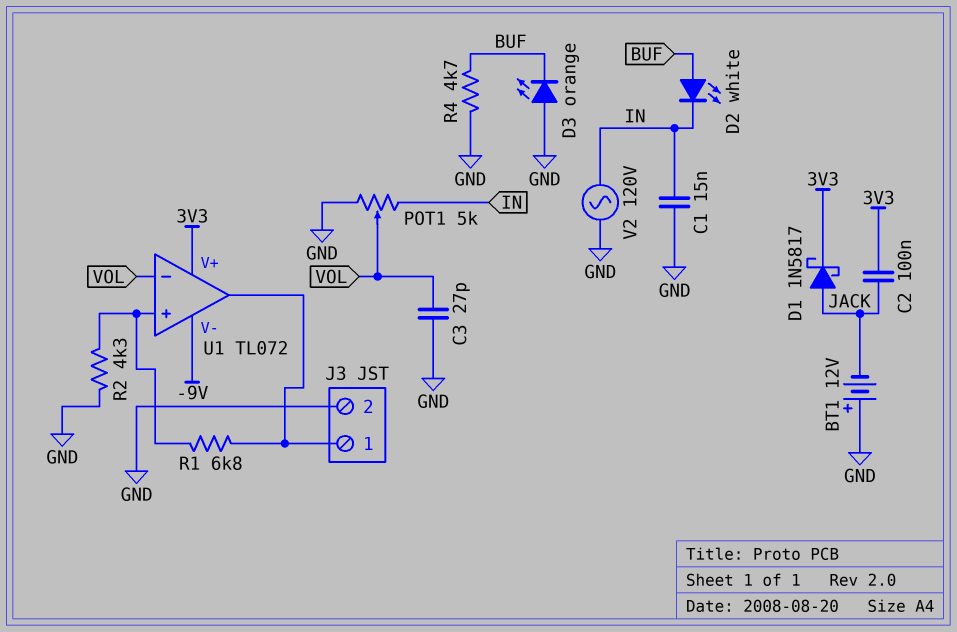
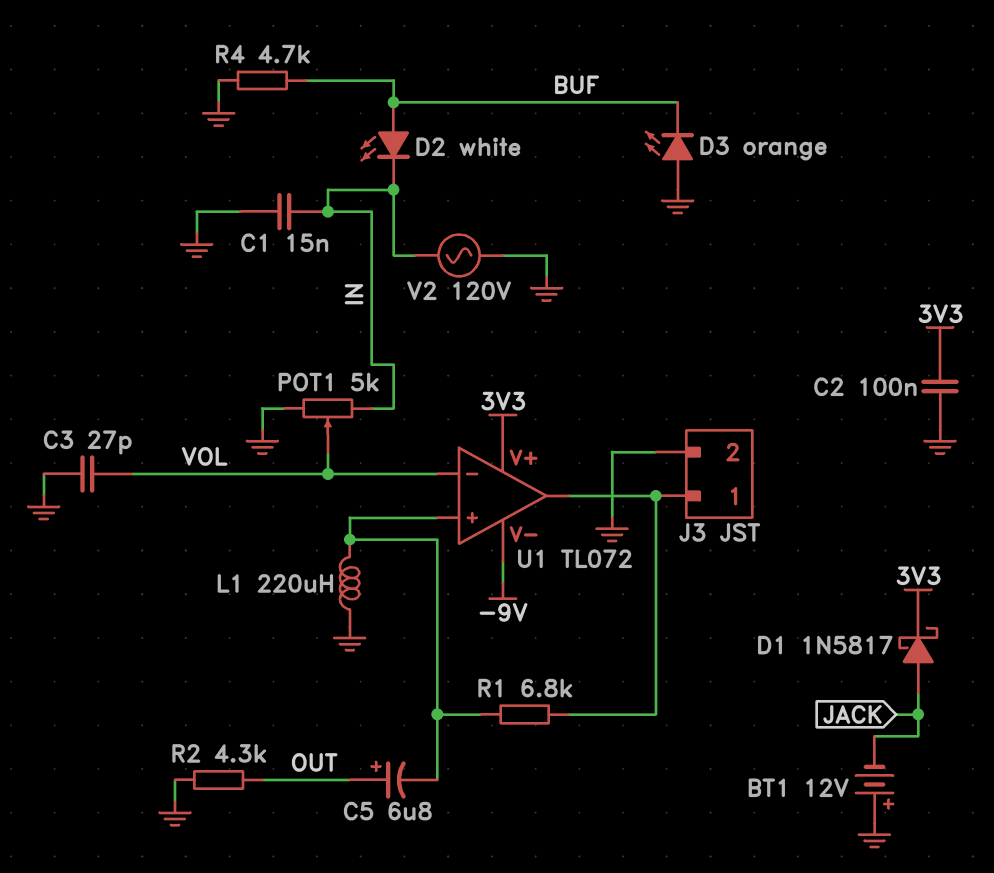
C2: 100nF (3V3, JACK) -> 100nF (3V3, GND)
C5: none -> 6.8uF (plus OUT, minus U1/in+)
L1: none -> 220uH (GND, U1/in+)
R2: 4.3k (GND, U1/in+) -> 4.3k (GND, OUT)

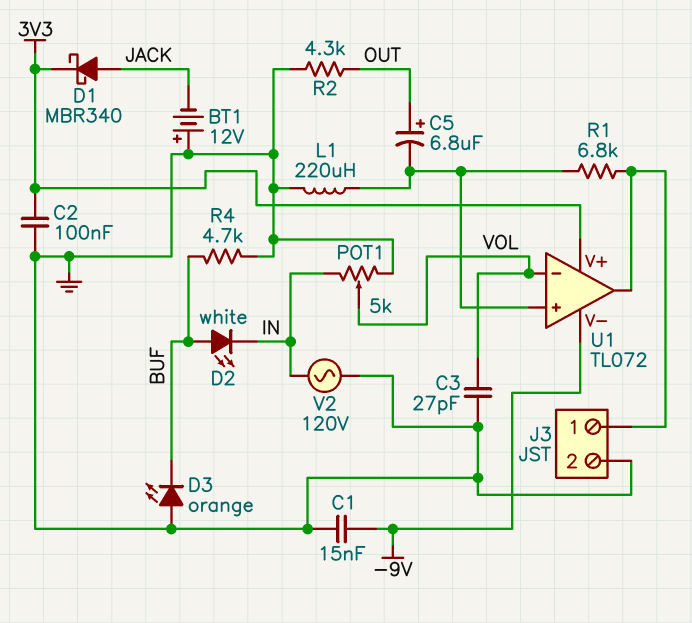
C1: 15nF (GND, IN) -> 15nF (-9V, GND)
D1: schottky 1N5817 (A JACK, K 3V3) -> schottky MBR340 (A JACK, K 3V3)

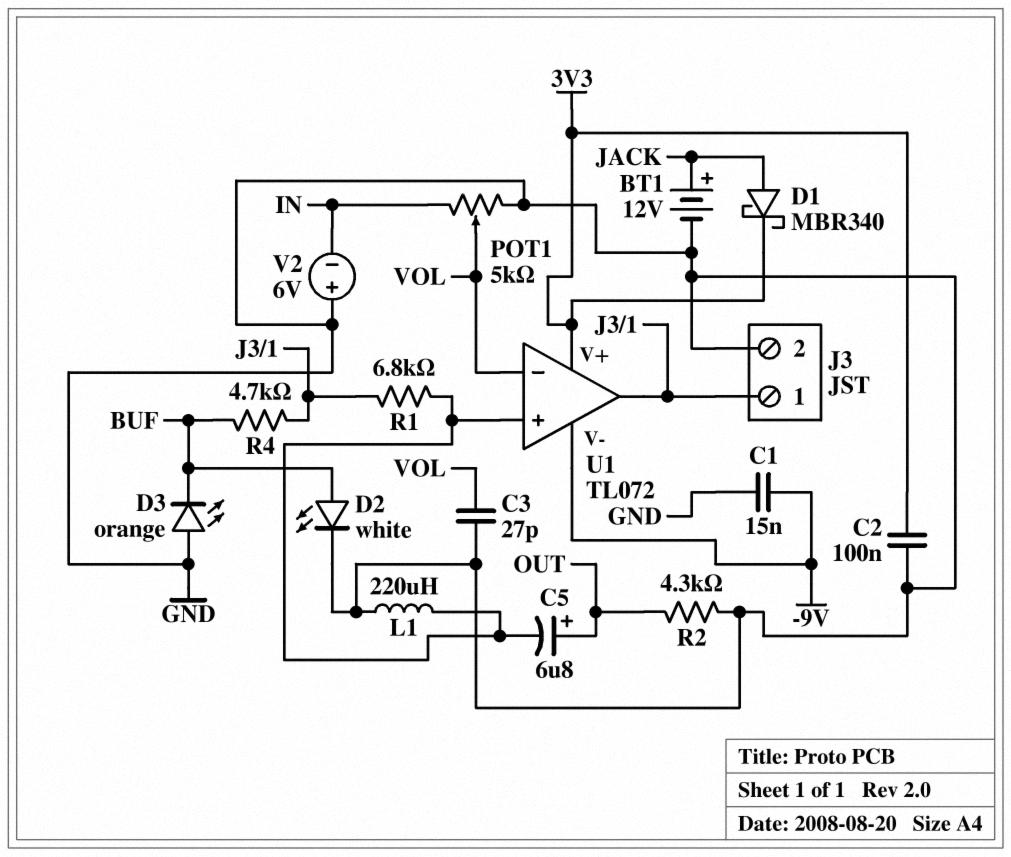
BT1: 12V (plus GND, minus JACK) -> 12V (plus JACK, minus GND)
D2: LED white (A BUF, K IN) -> LED white (A BUF, K GND)
R4: 4.7k (BUF, GND) -> 4.7k (BUF, J3/1)
V2: AC 120V (GND, IN) -> 6V (plus GND, minus IN)

